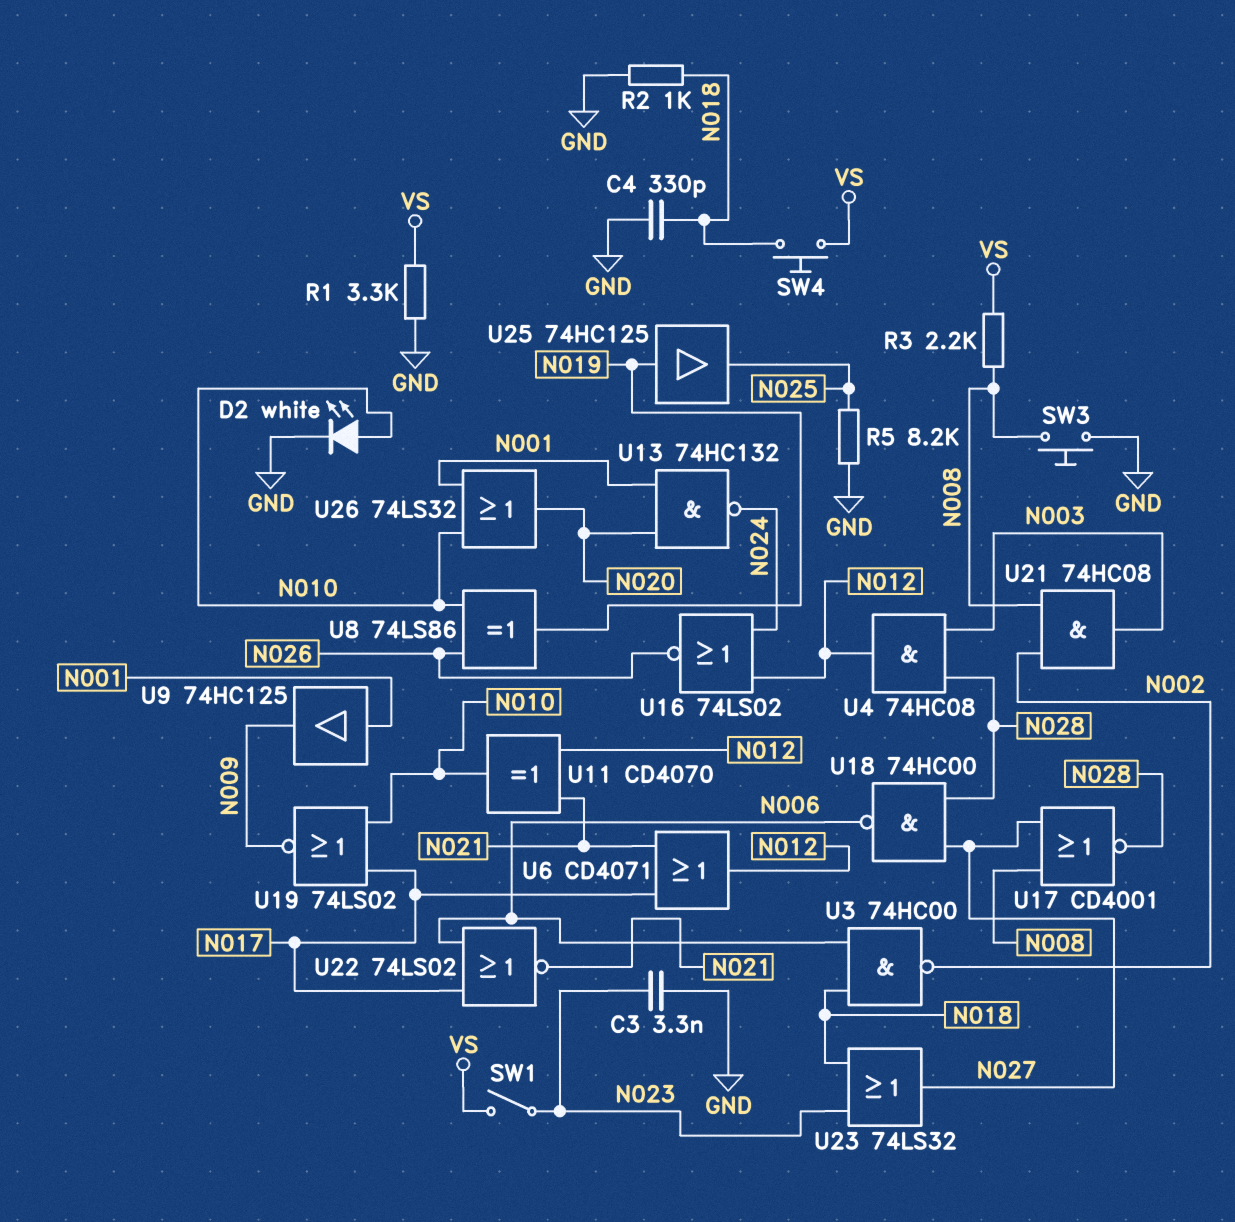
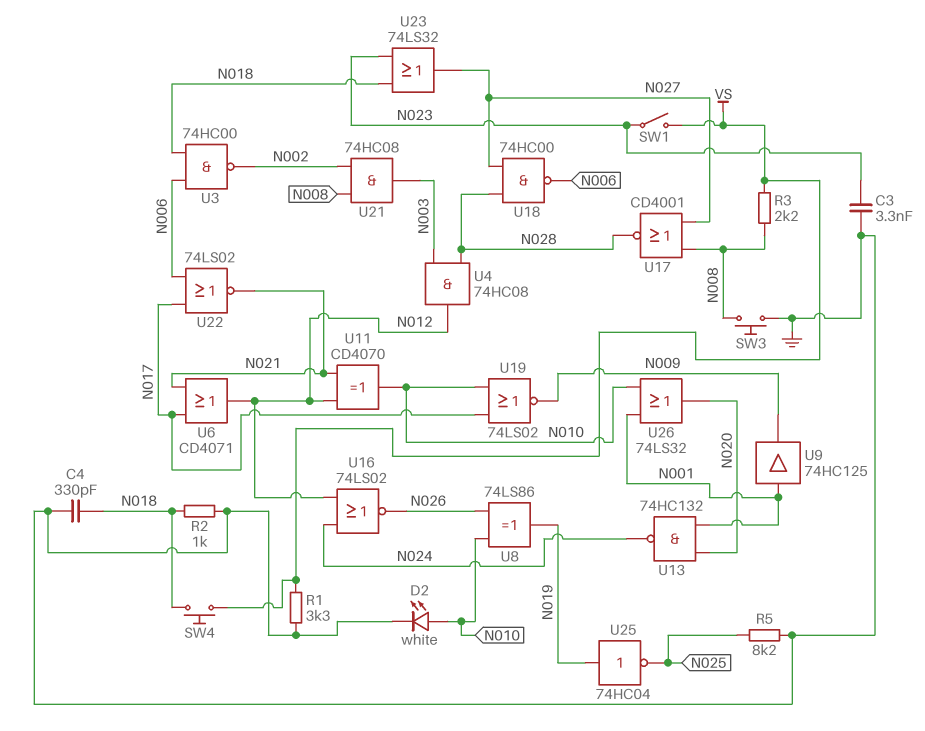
U25: buffer 74HC125 (in N019, out N025) -> NOT 74HC04 (in N019, out N025)

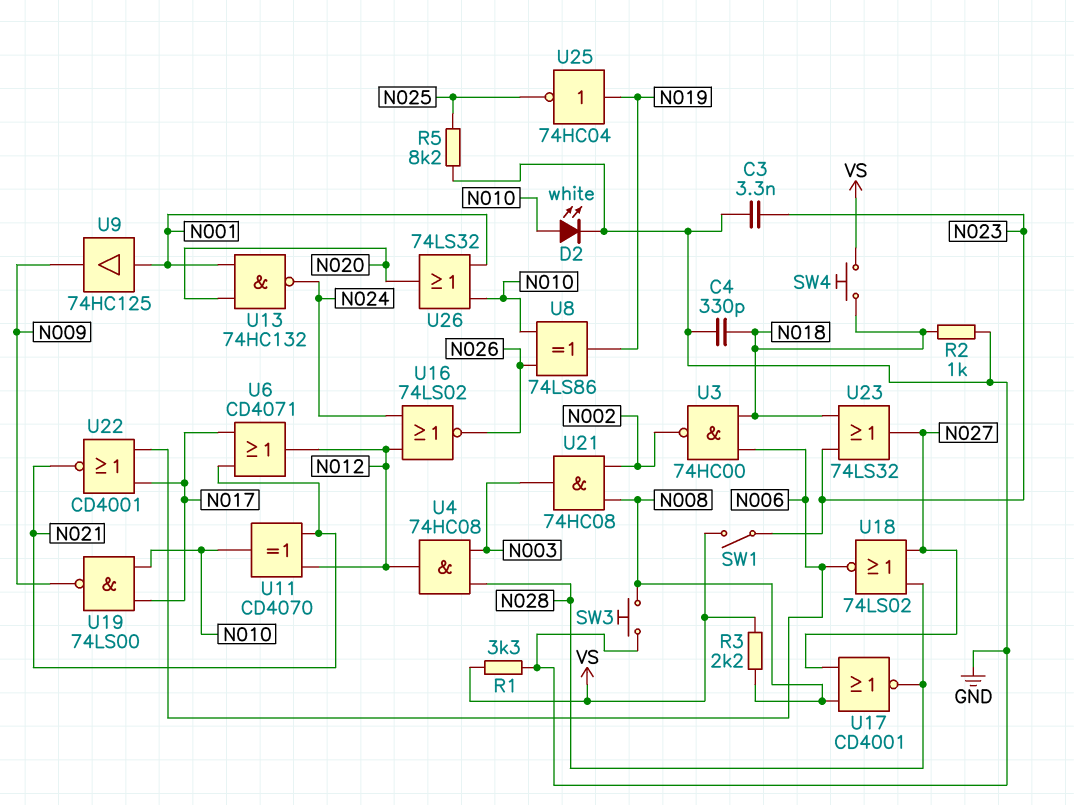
U18: NAND 74HC00 (in N027, in N028, out N006) -> NOR 74LS02 (in N027, in N028, out N006)
U19: NOR 74LS02 (in N010, in N017, out N009) -> NAND 74LS00 (in N010, in N017, out N009)
U22: NOR 74LS02 (in N006, in N017, out N021) -> NOR CD4001 (in N006, in N017, out N021)

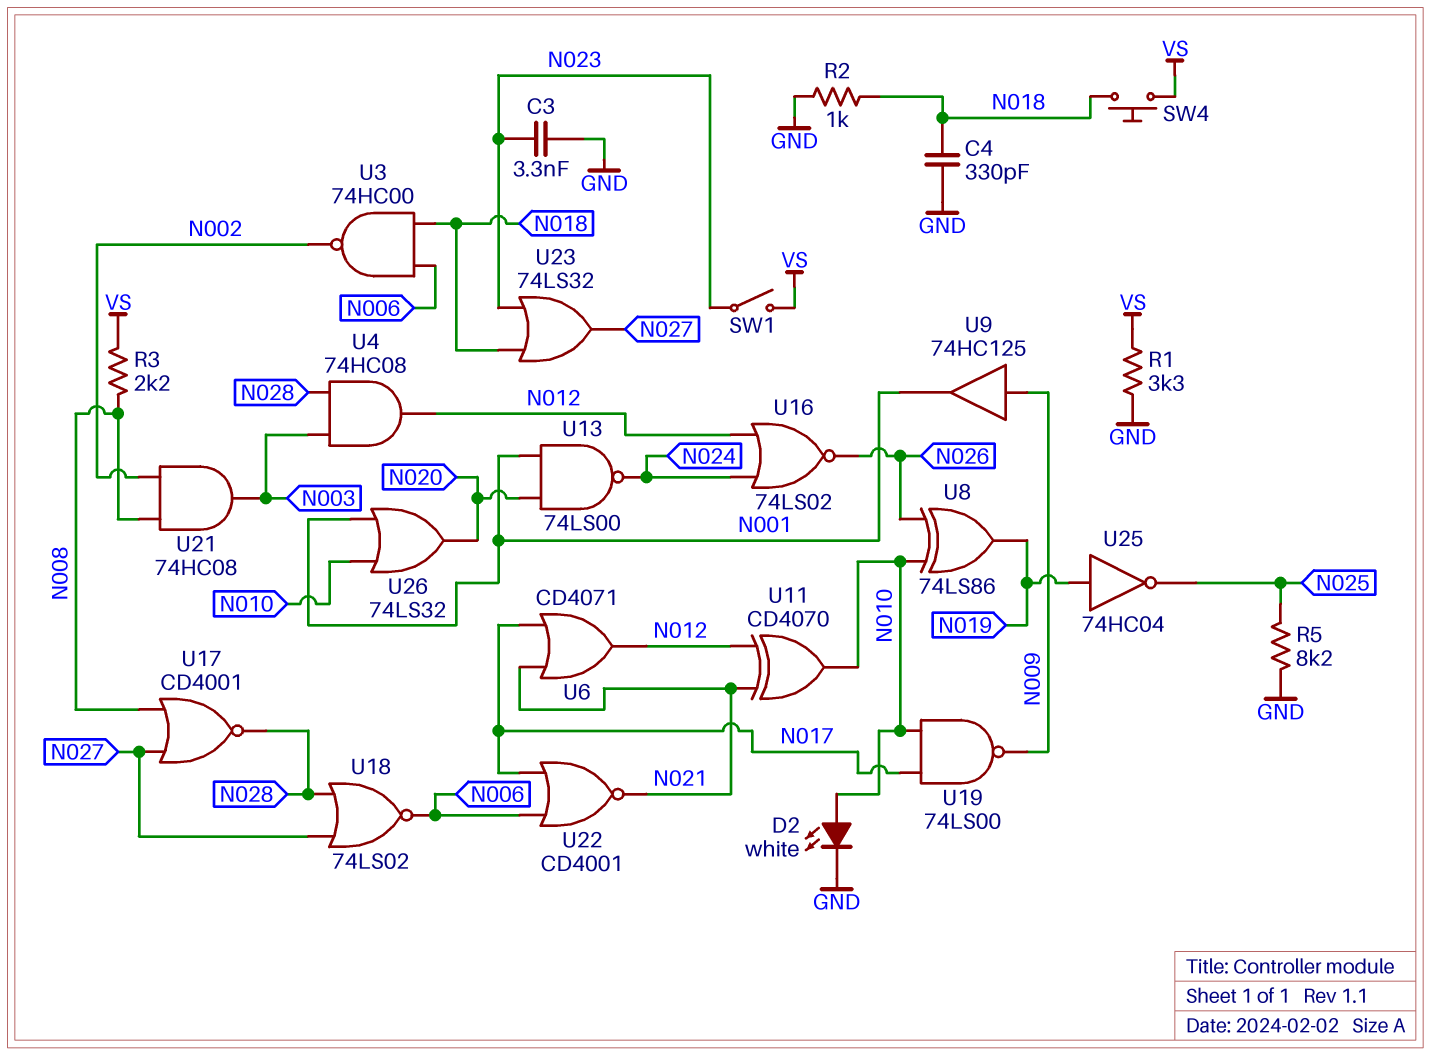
SW3: button (GND, N008) -> none
U9: buffer 74HC125 (in N001, out N009) -> buffer 74HC125 (in N009, out N001)
U13: NAND 74HC132 (in N001, in N020, out N024) -> NAND 74LS00 (in N001, in N020, out N024)

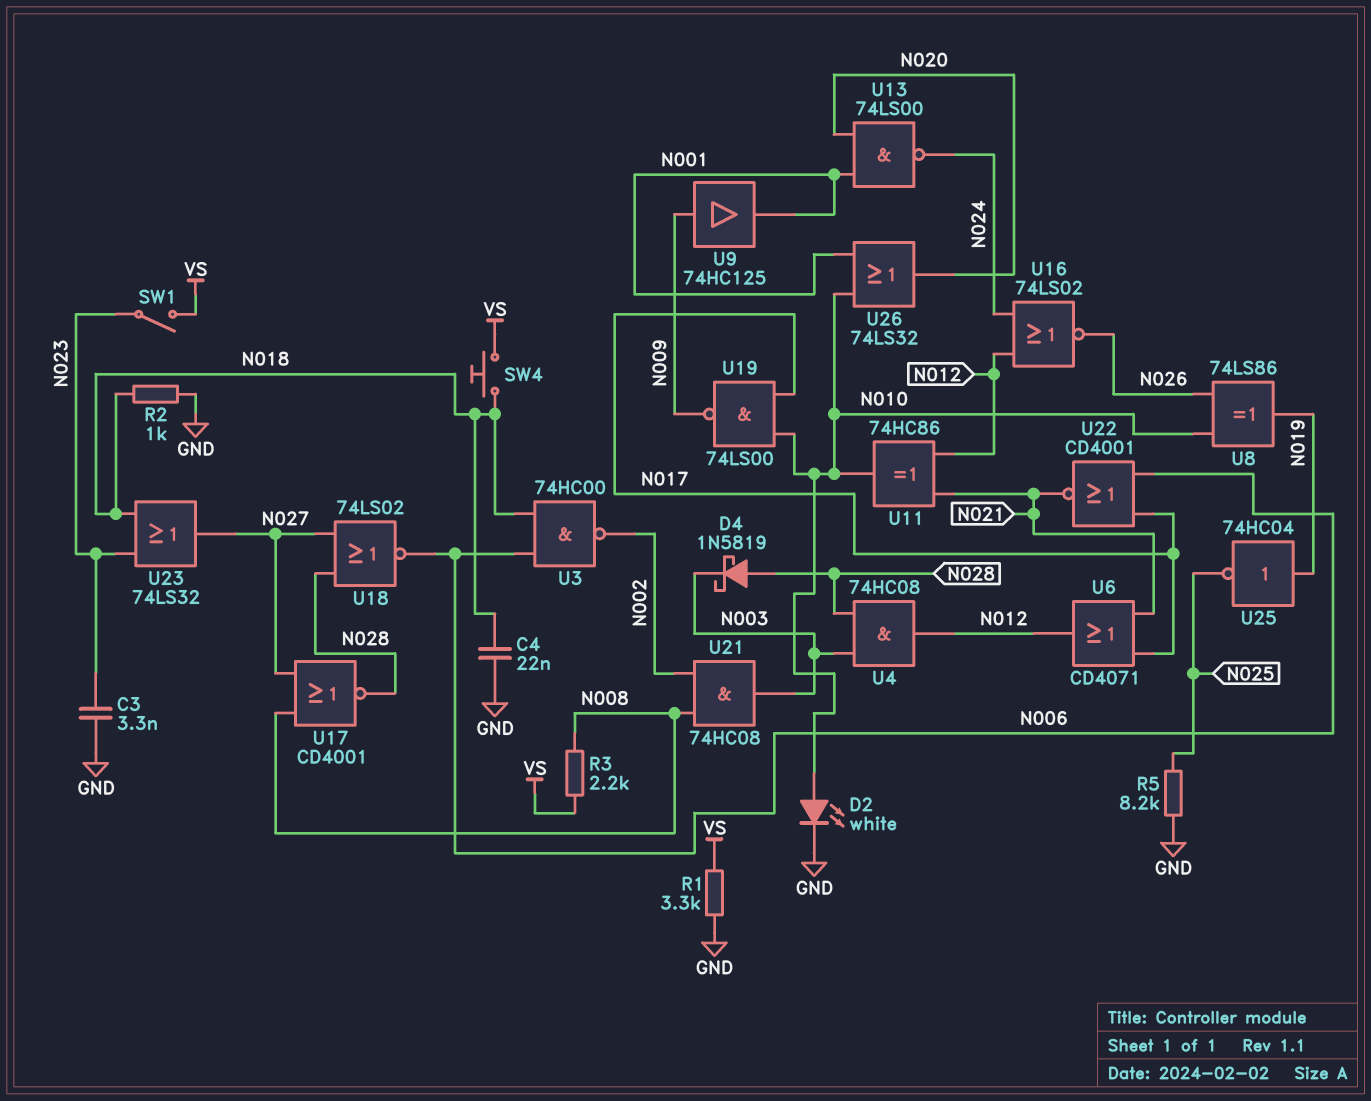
C4: 330pF (GND, N018) -> 22nF (GND, N018)
D4: none -> schottky 1N5819 (A N028, K N003)
U11: XOR CD4070 (in N012, in N021, out N010) -> XOR 74HC86 (in N012, in N021, out N010)

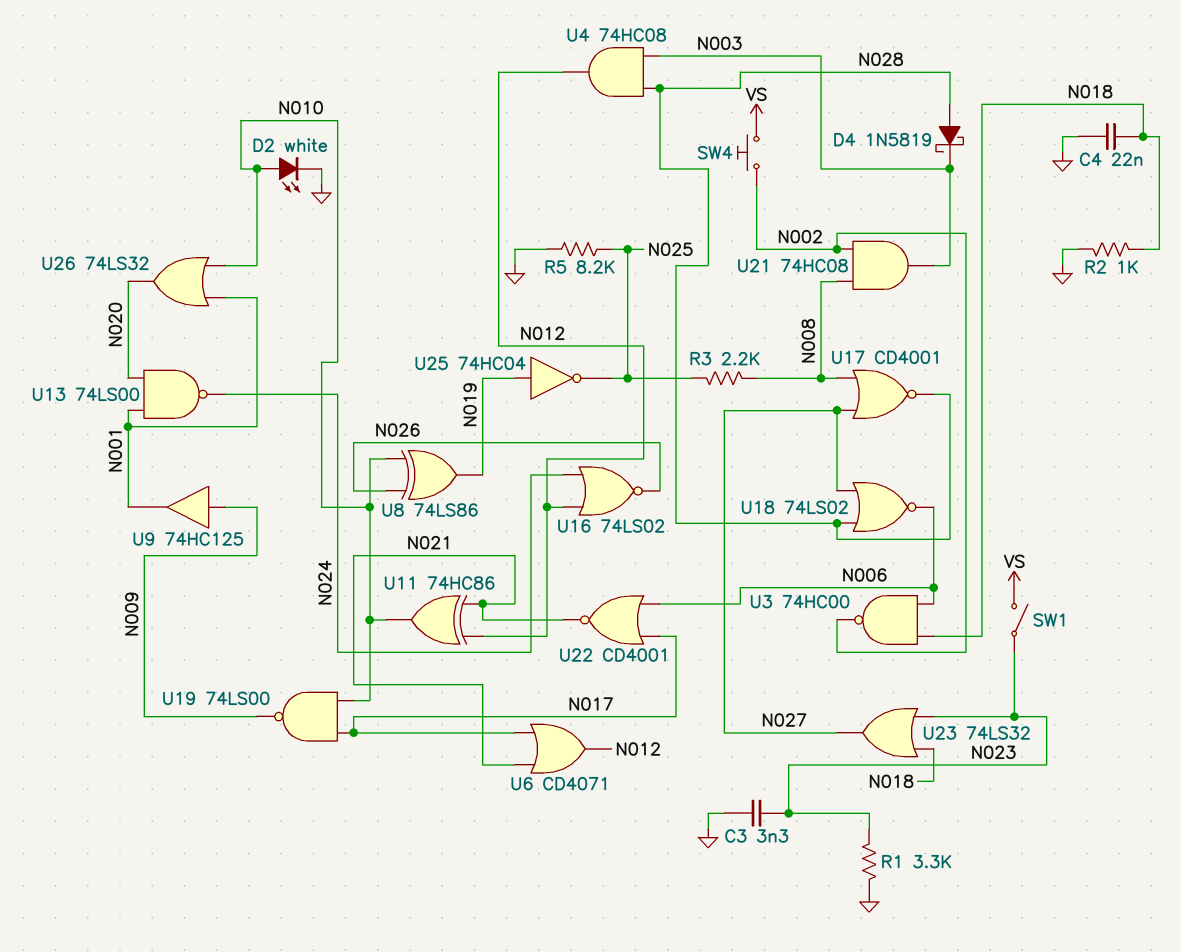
R1: 3.3k (GND, VS) -> 3.3k (GND, N023)
R3: 2.2k (N008, VS) -> 2.2k (N008, N025)
SW4: button (N018, VS) -> button (N002, VS)

